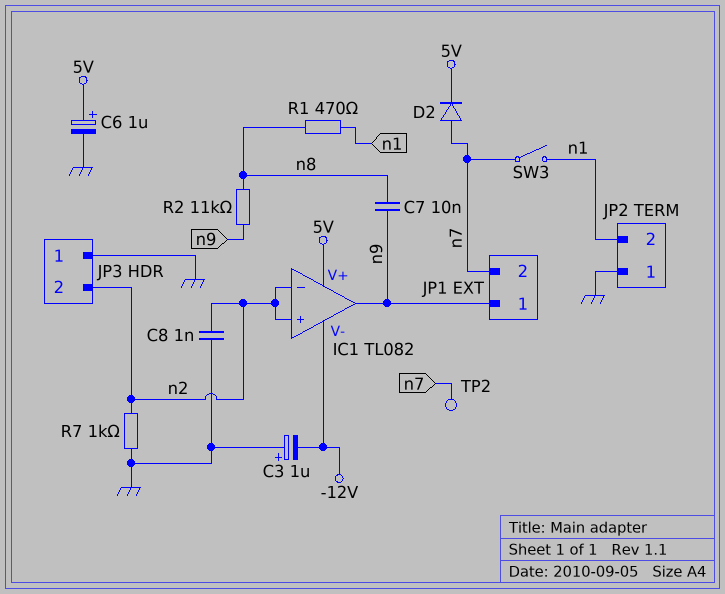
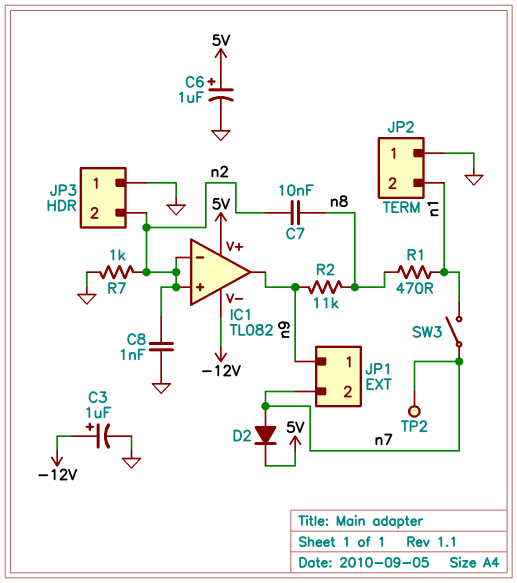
C3: 1uF (plus GND, minus -12V) -> 1uF (plus -12V, minus GND)
C7: 10nF (n8, n9) -> 10nF (n2, n8)

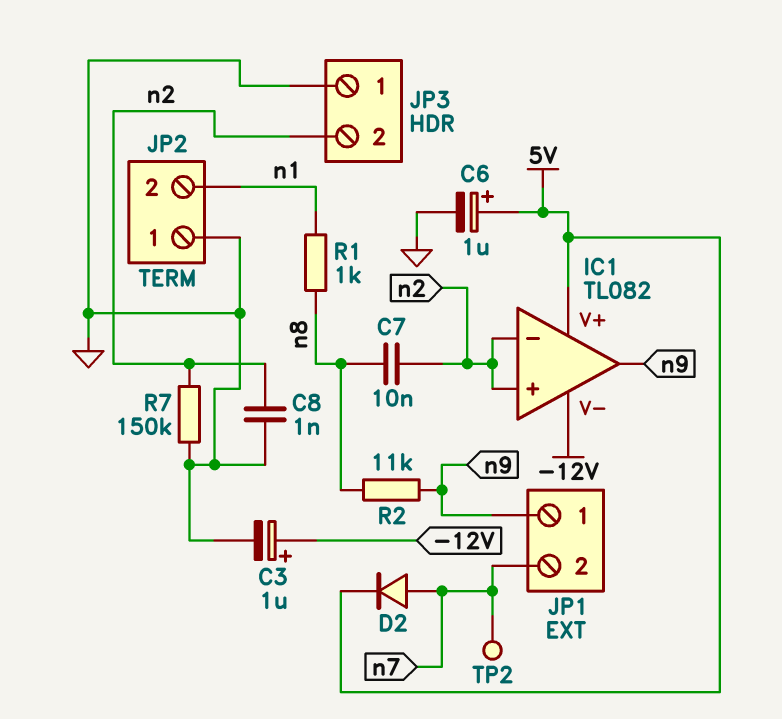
R1: 470 (n1, n8) -> 1k (n1, n8)
R7: 1k (GND, n2) -> 150k (GND, n2)
SW3: switch (n1, n7) -> none

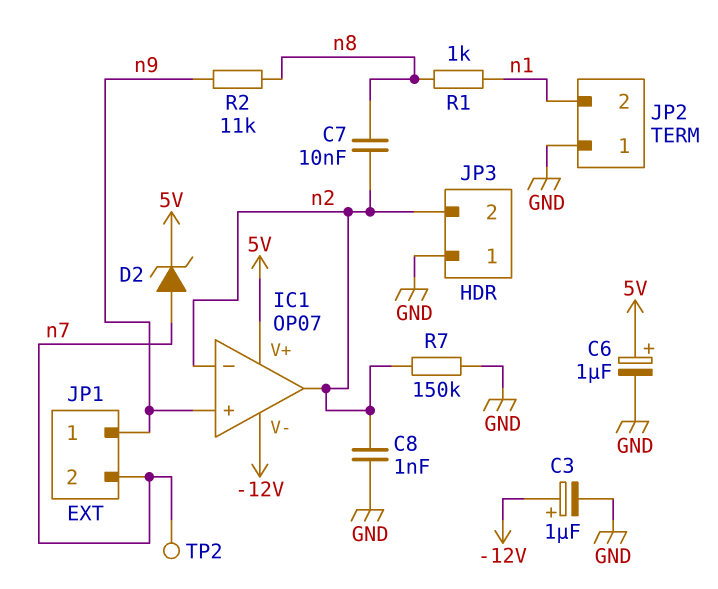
D2: diode (A n7, K 5V) -> zener (A n7, K 5V)
IC1: TL082 -> OP07
IC1 pin in+: n2 -> n9
IC1 pin out: n9 -> n2

